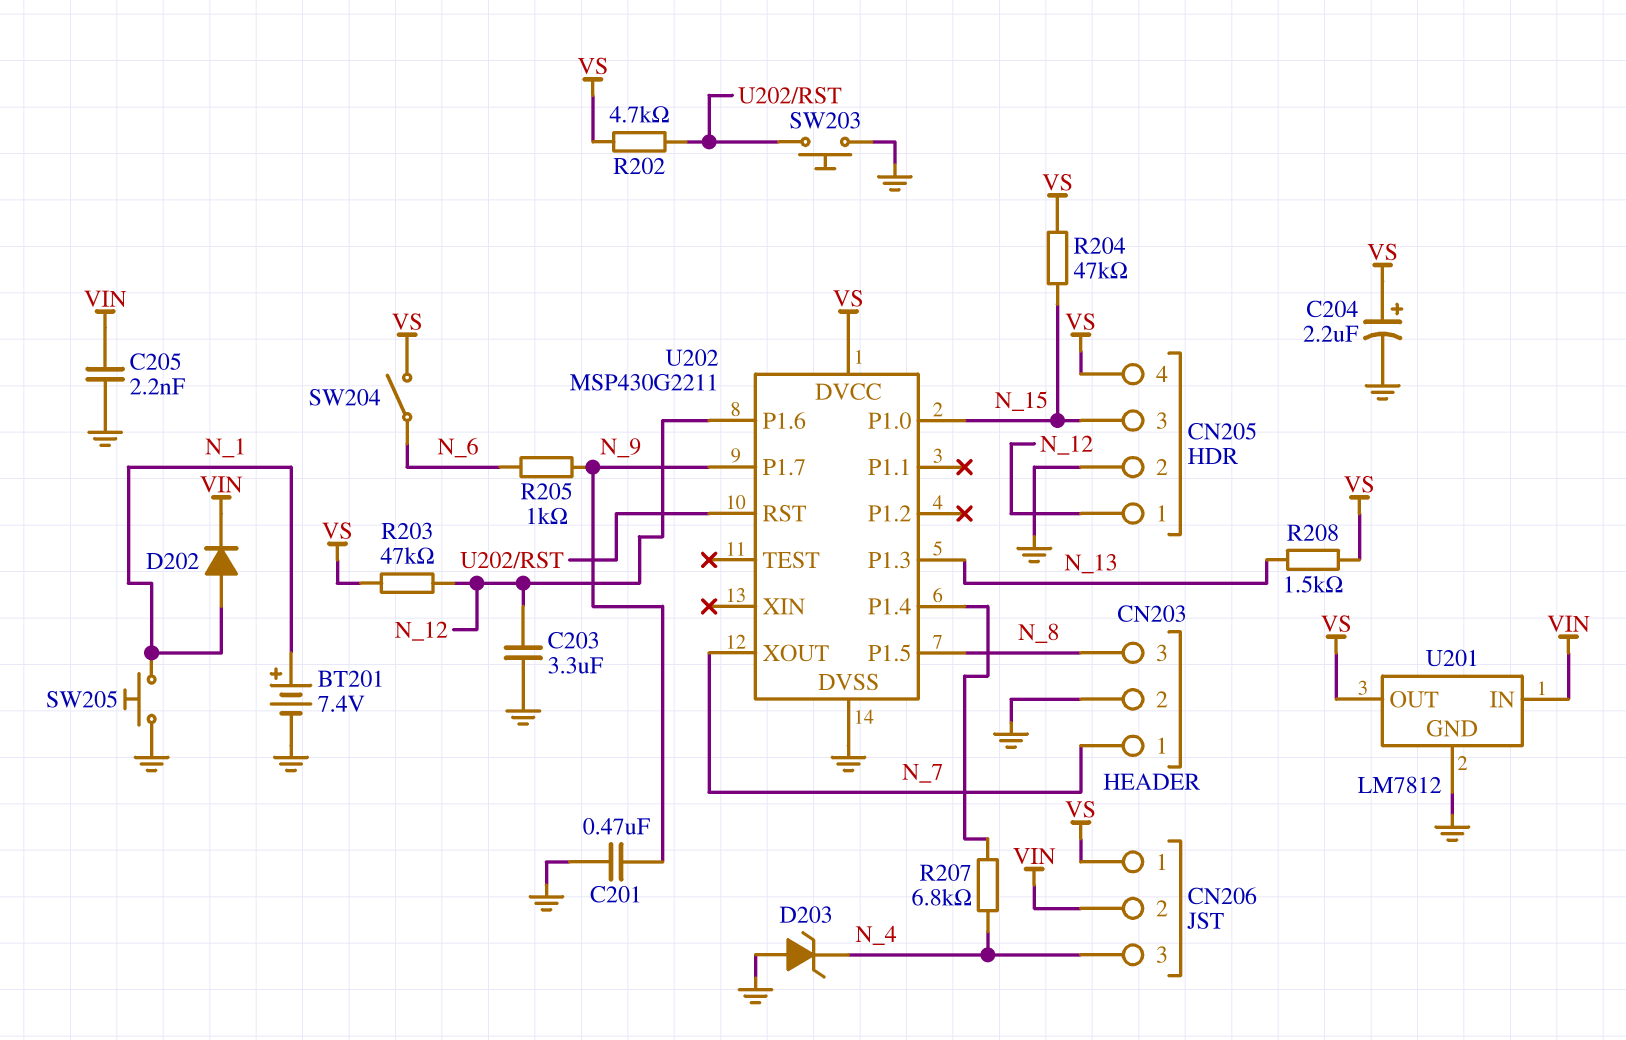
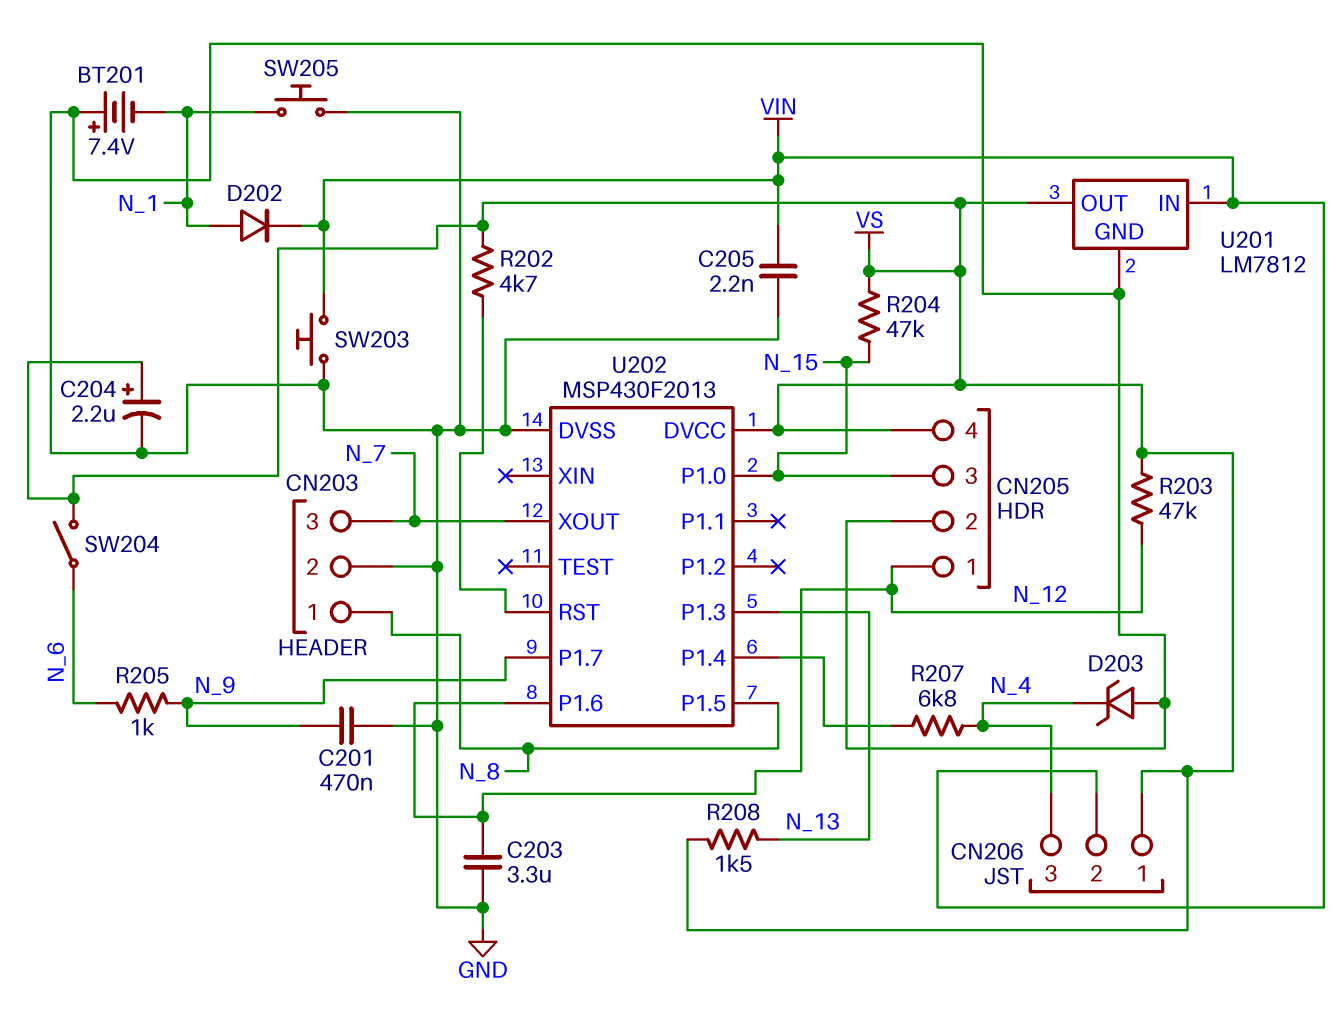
BT201: 7.4V (plus N_1, minus GND) -> 7.4V (plus GND, minus N_1)
CN203 pin 1: N_7 -> N_8
CN203 pin 3: N_8 -> N_7
SW203: button (GND, U202/RST) -> button (GND, VIN)
U202: MSP430G2211 -> MSP430F2013

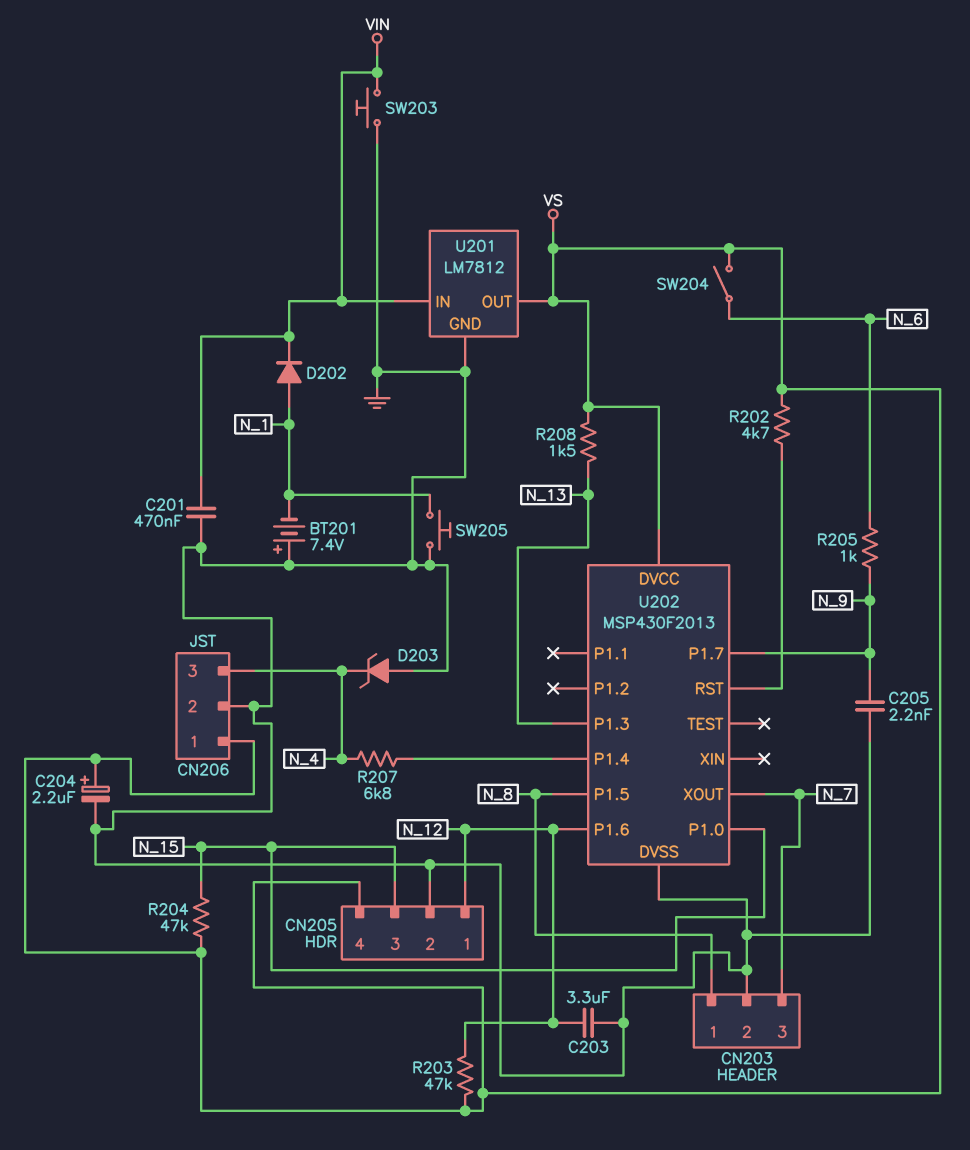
C201: 470nF (GND, N_9) -> 470nF (GND, VIN)
C205: 2.2nF (GND, VIN) -> 2.2nF (GND, N_9)
CN206 pin 2: VIN -> GND

